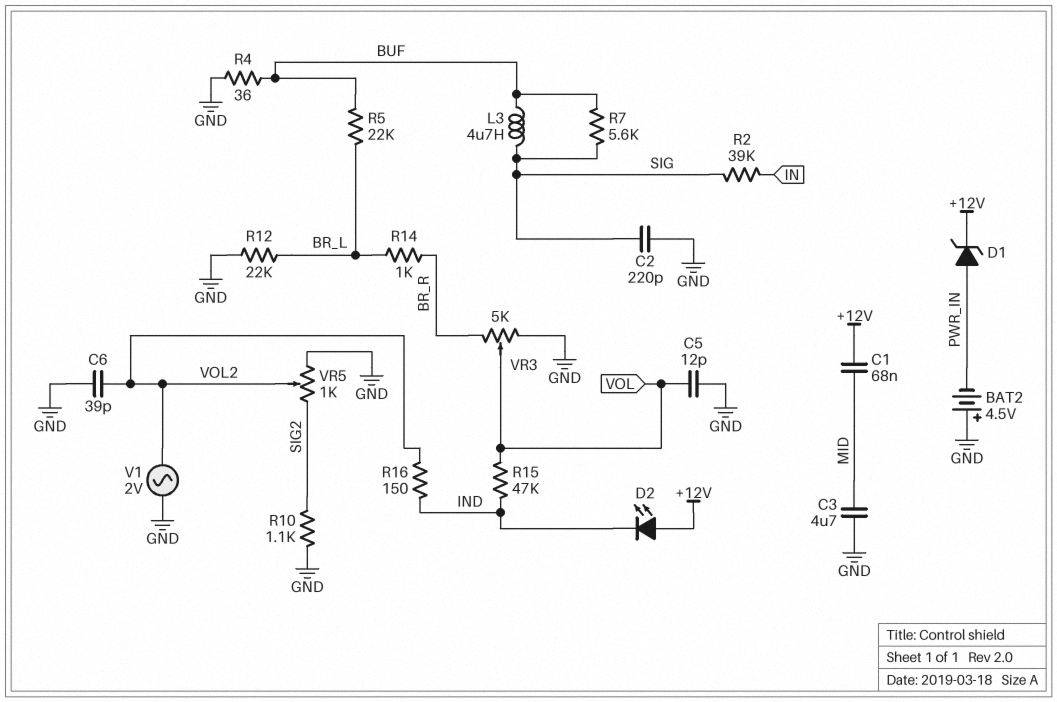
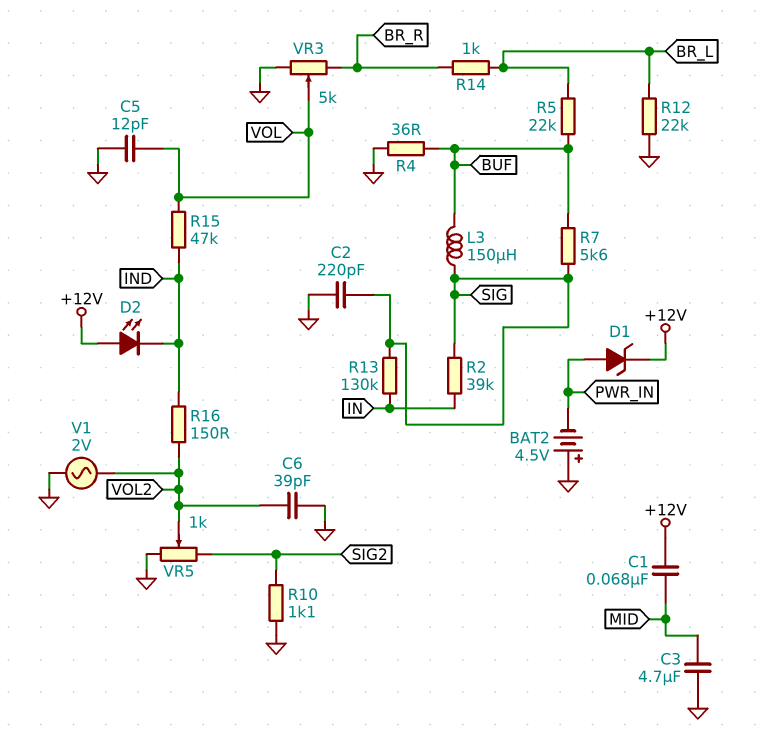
L3: 4.7uH (BUF, SIG) -> 150uH (BUF, SIG)
R13: none -> 130k (IN, SIG)

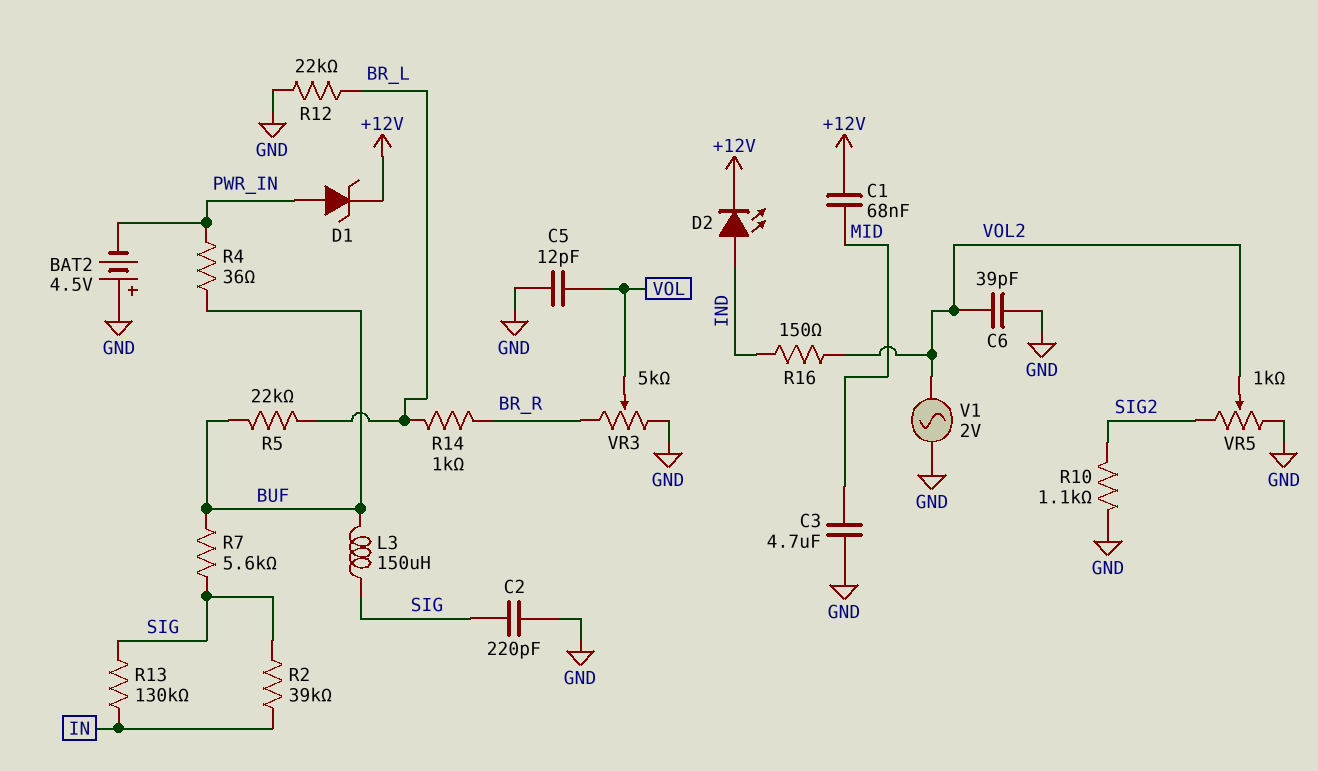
D2: LED (A +12V, K IND) -> LED (A IND, K +12V)
R4: 36 (BUF, GND) -> 36 (BUF, PWR_IN)
R15: 47k (IND, VOL) -> none

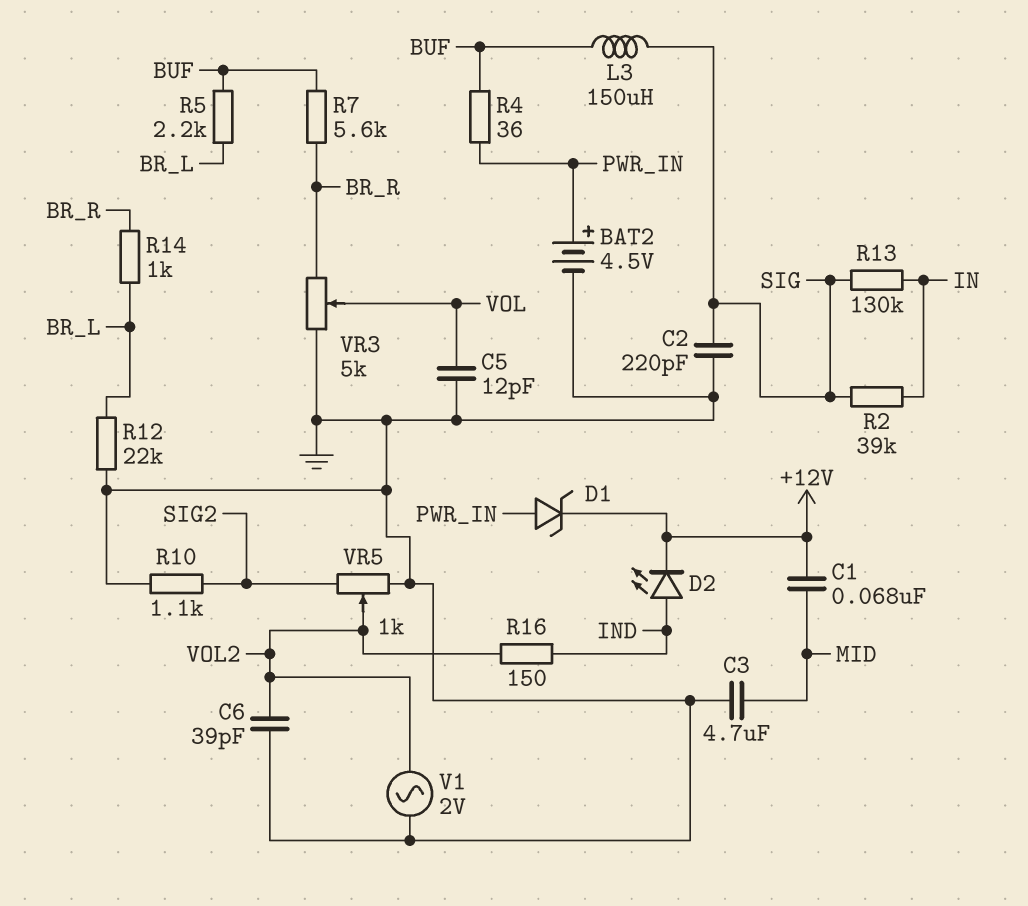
BAT2: 4.5V (plus GND, minus PWR_IN) -> 4.5V (plus PWR_IN, minus GND)
R5: 22k (BR_L, BUF) -> 2.2k (BR_L, BUF)
R7: 5.6k (BUF, SIG) -> 5.6k (BR_R, BUF)

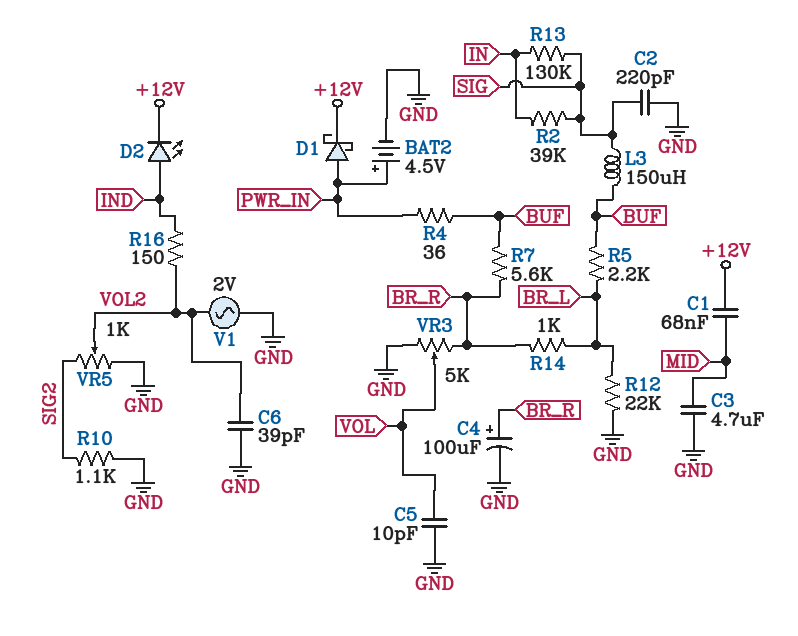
C4: none -> 100uF (plus BR_R, minus GND)
C5: 12pF (GND, VOL) -> 10pF (GND, VOL)
D1: zener (A PWR_IN, K +12V) -> schottky (A PWR_IN, K +12V)

